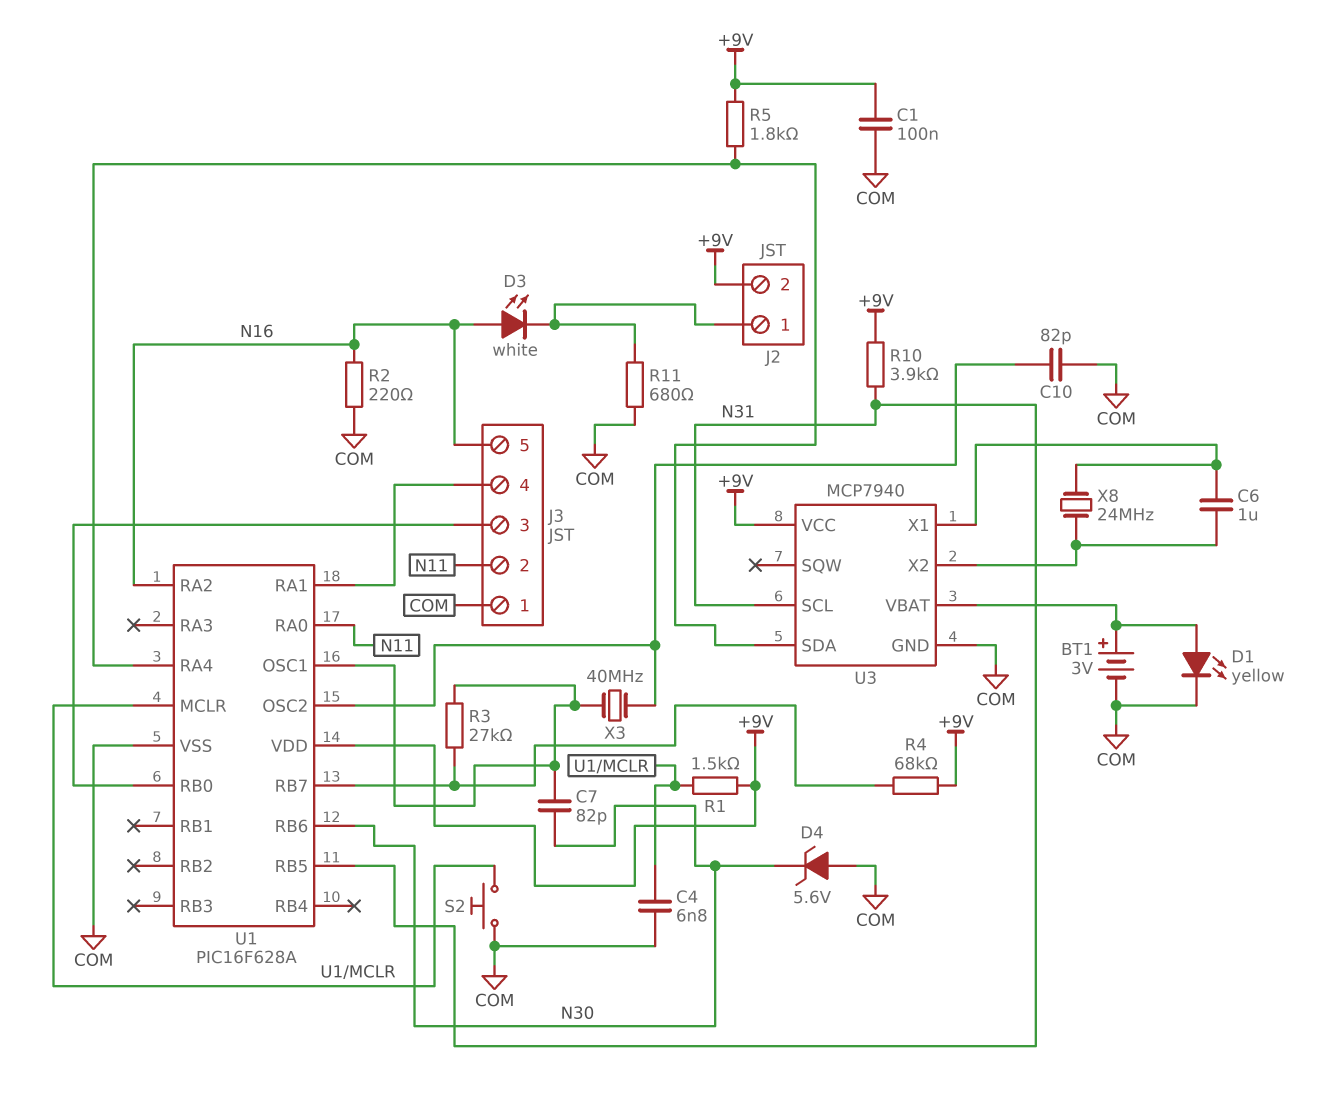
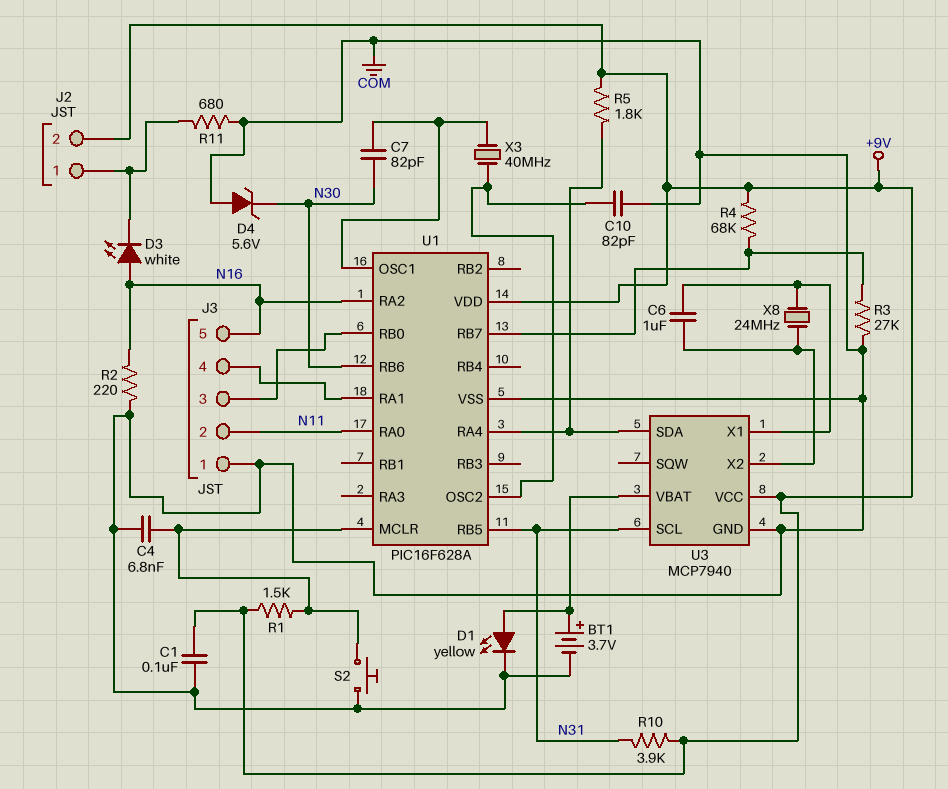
BT1: 3V (plus U3/VBAT, minus COM) -> 3.7V (plus U3/VBAT, minus COM)
R3: 27k (U1/OSC1, U1/RB7) -> 27k (COM, U1/RB7)

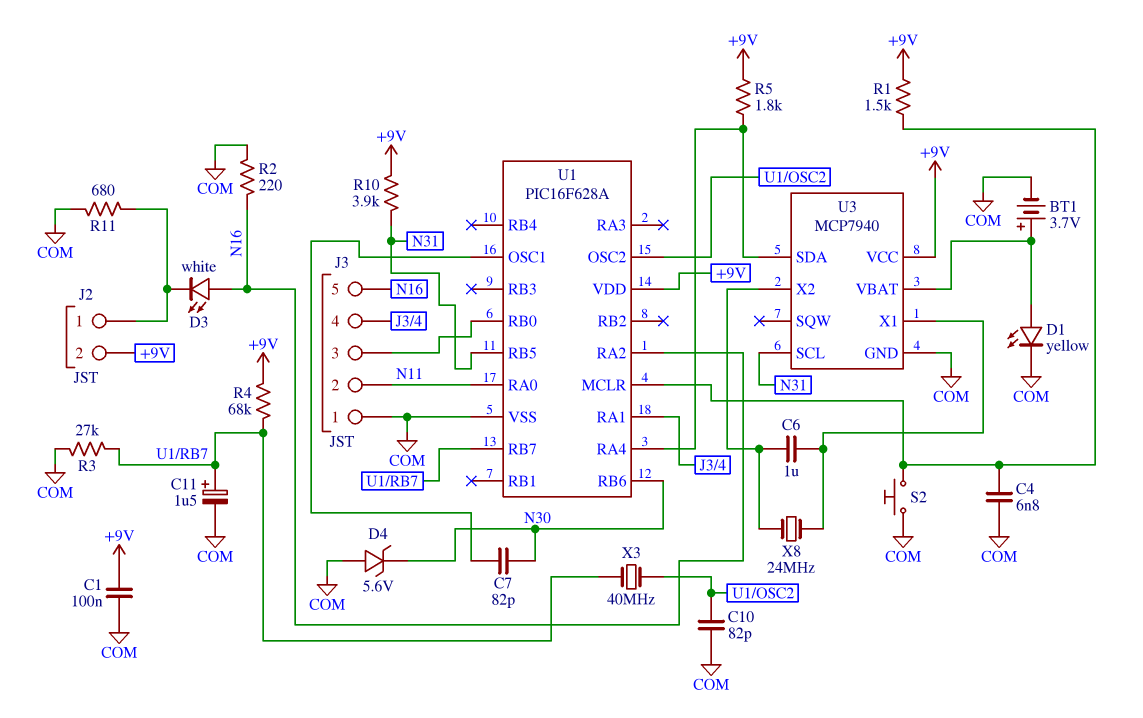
C11: none -> 1.5uF (plus U1/RB7, minus COM)
X3: 40MHz (U1/OSC1, U1/OSC2) -> 40MHz (U1/OSC2, U1/RB7)

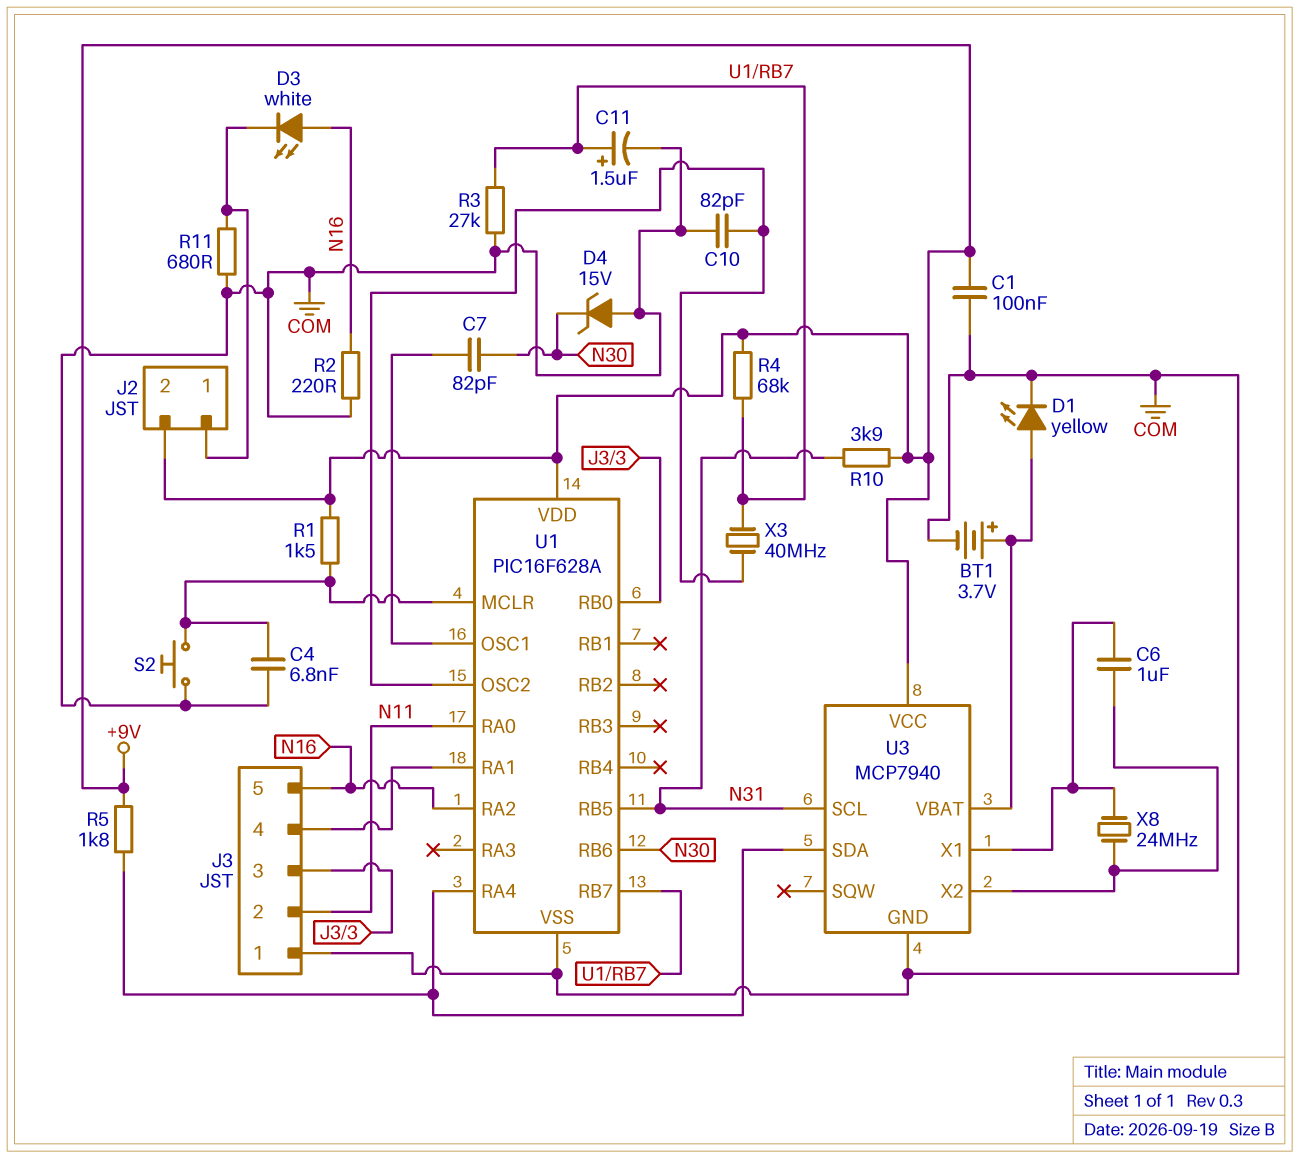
D4: zener 5.6V (A COM, K N30) -> zener 15V (A COM, K N30)

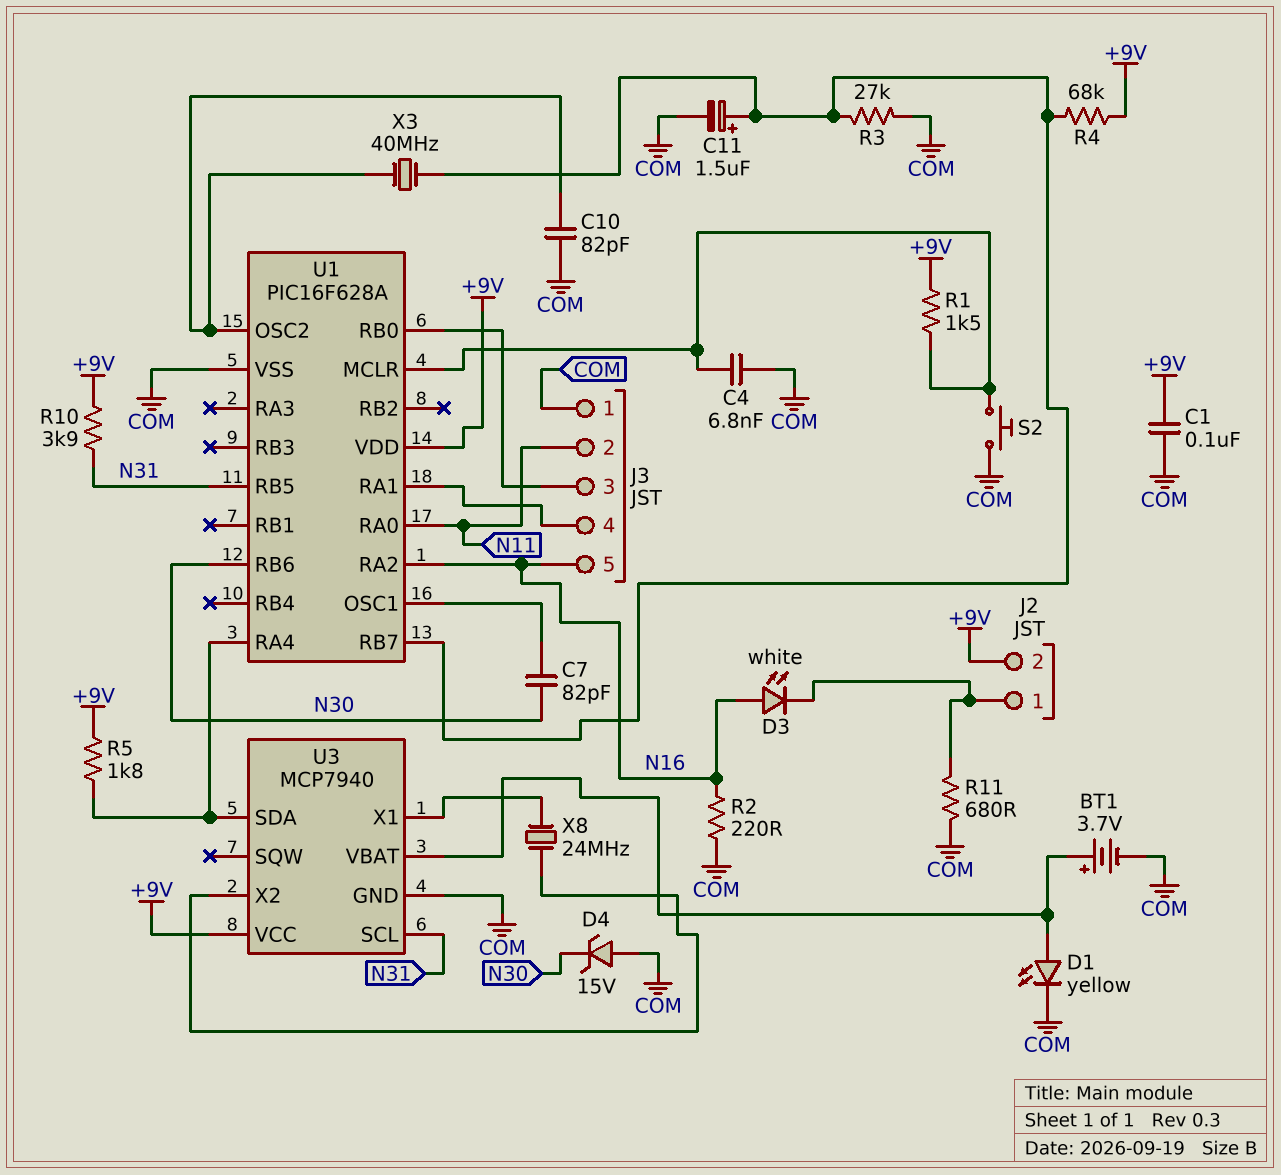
C6: 1uF (U3/X1, U3/X2) -> none

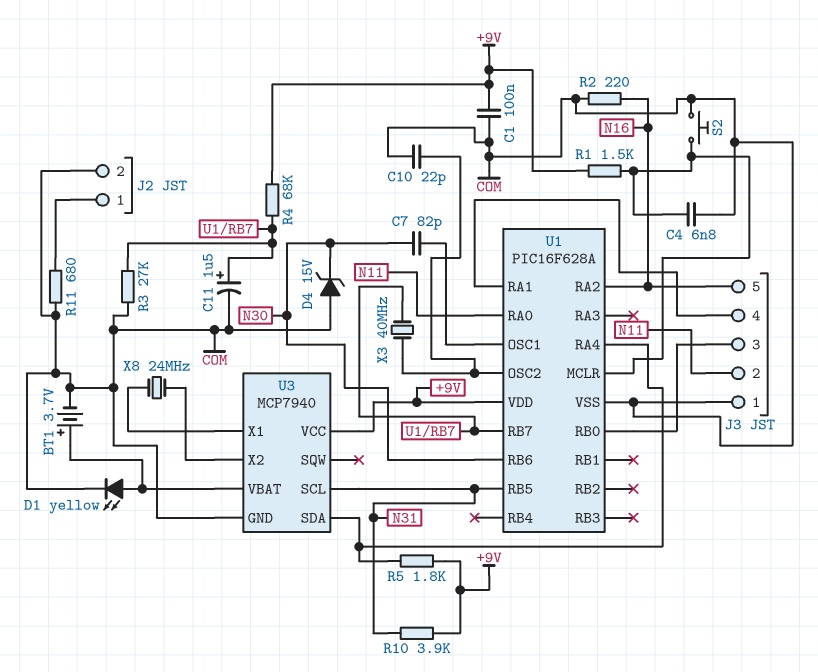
C10: 82pF (COM, U1/OSC2) -> 22pF (COM, U1/OSC2)
D3: LED white (A N16, K J2/1) -> none
J2 pin 2: +9V -> COM

